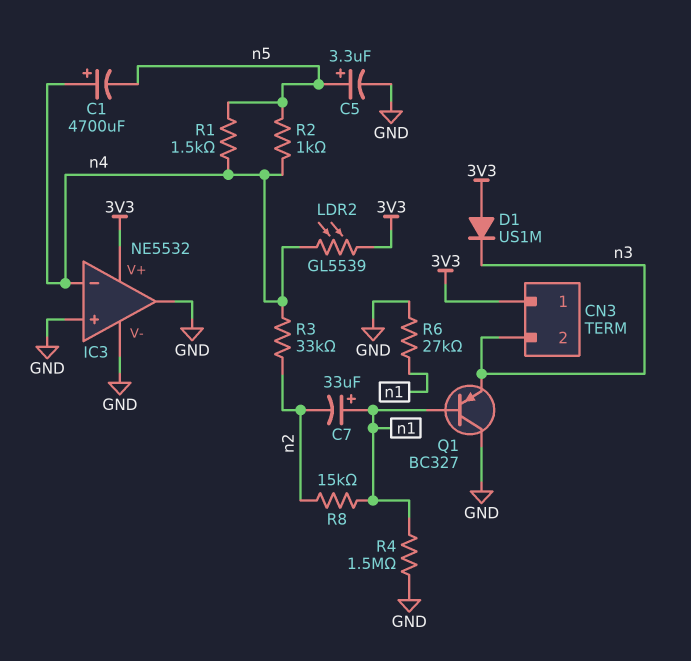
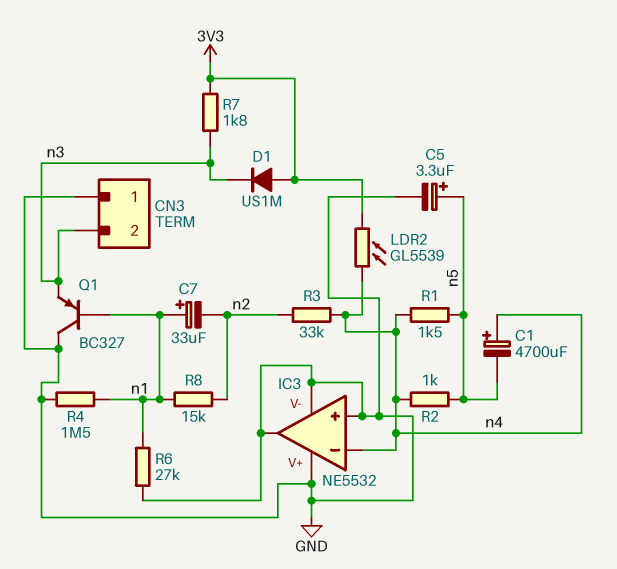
CN3 pin 1: 3V3 -> GND
IC3 pin V+: 3V3 -> GND
R7: none -> 1.8k (3V3, n3)

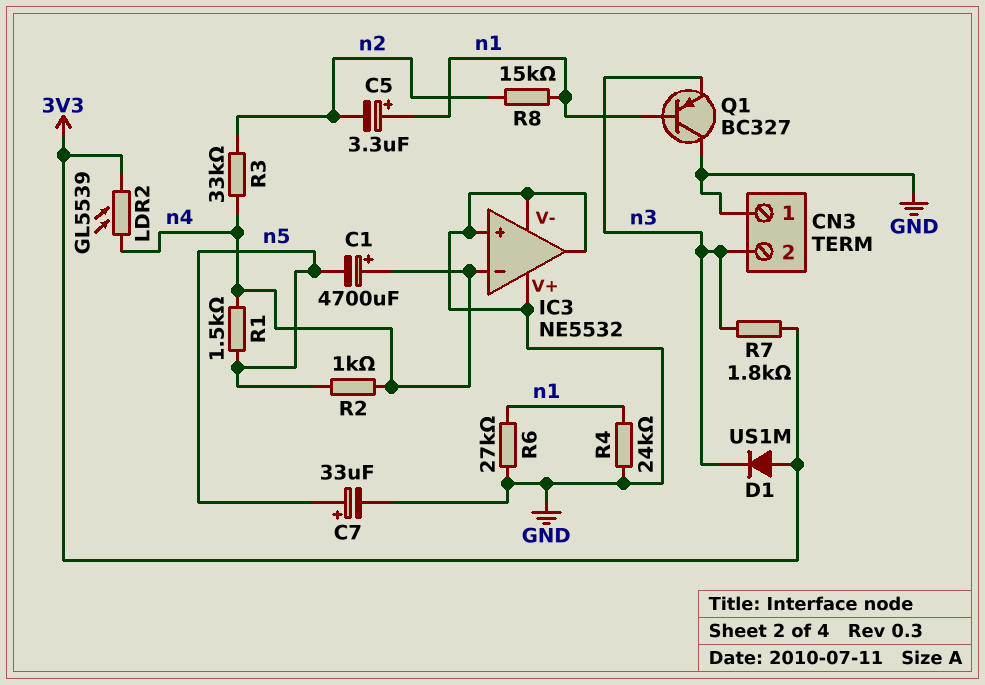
C5: 3.3uF (plus n5, minus GND) -> 3.3uF (plus n1, minus n2)
C7: 33uF (plus n1, minus n2) -> 33uF (plus n5, minus GND)
R4: 1.5M (GND, n1) -> 24k (GND, n1)

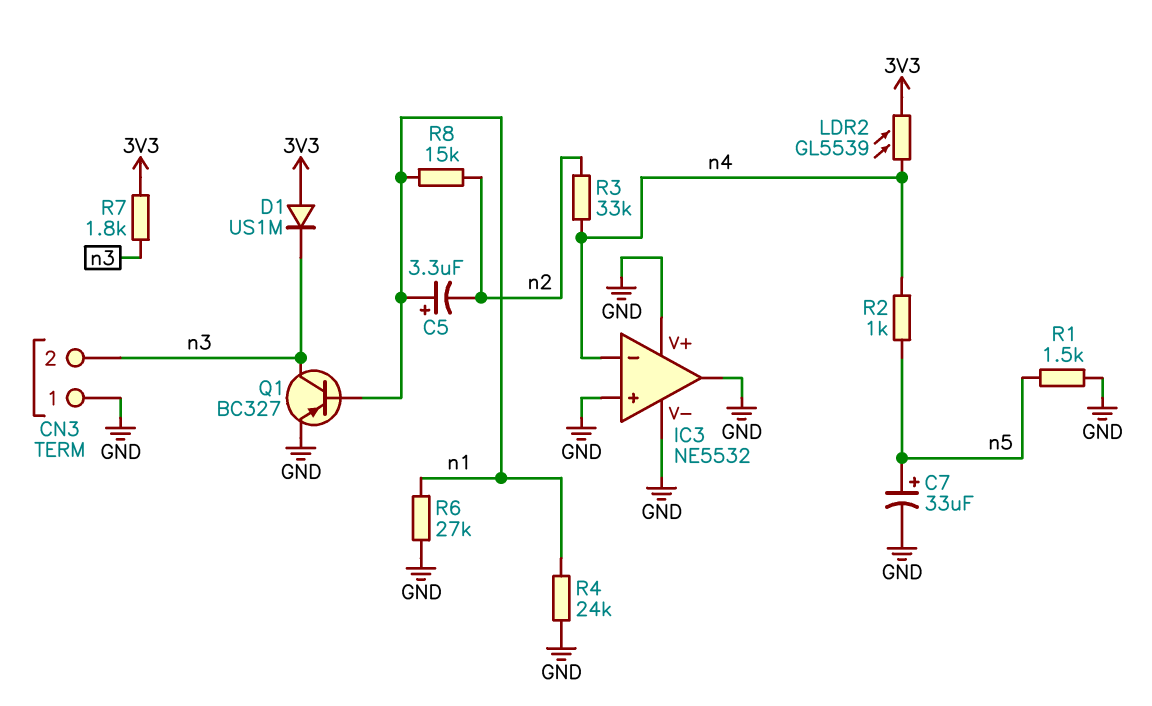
C1: 4700uF (plus n4, minus n5) -> none
Q1: PNP BC327 (B n1, C GND, E n3) -> PNP BC327 (B n1, C n3, E GND)
R1: 1.5k (n4, n5) -> 1.5k (GND, n5)

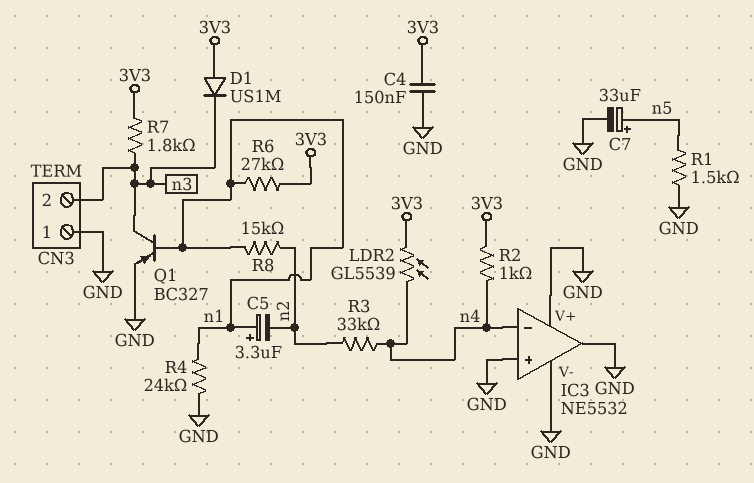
C4: none -> 150nF (3V3, GND)
R2: 1k (n4, n5) -> 1k (3V3, n4)
R6: 27k (GND, n1) -> 27k (3V3, n1)

